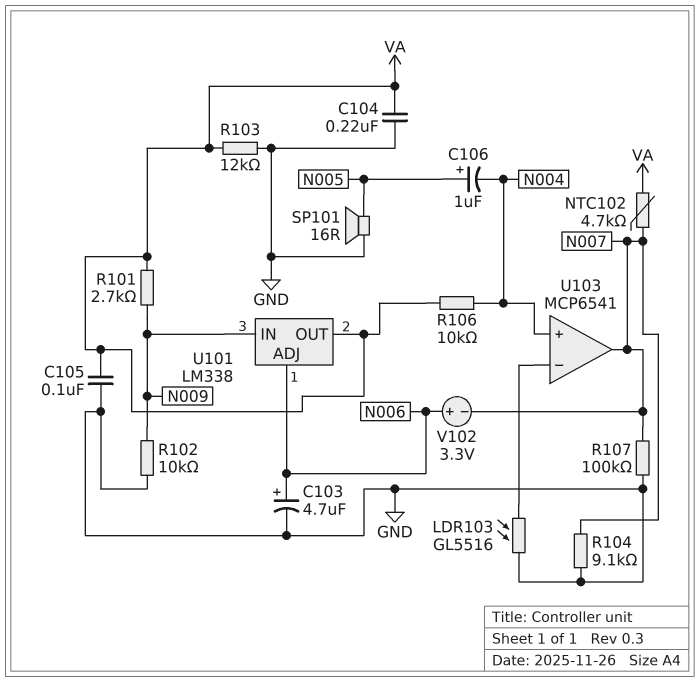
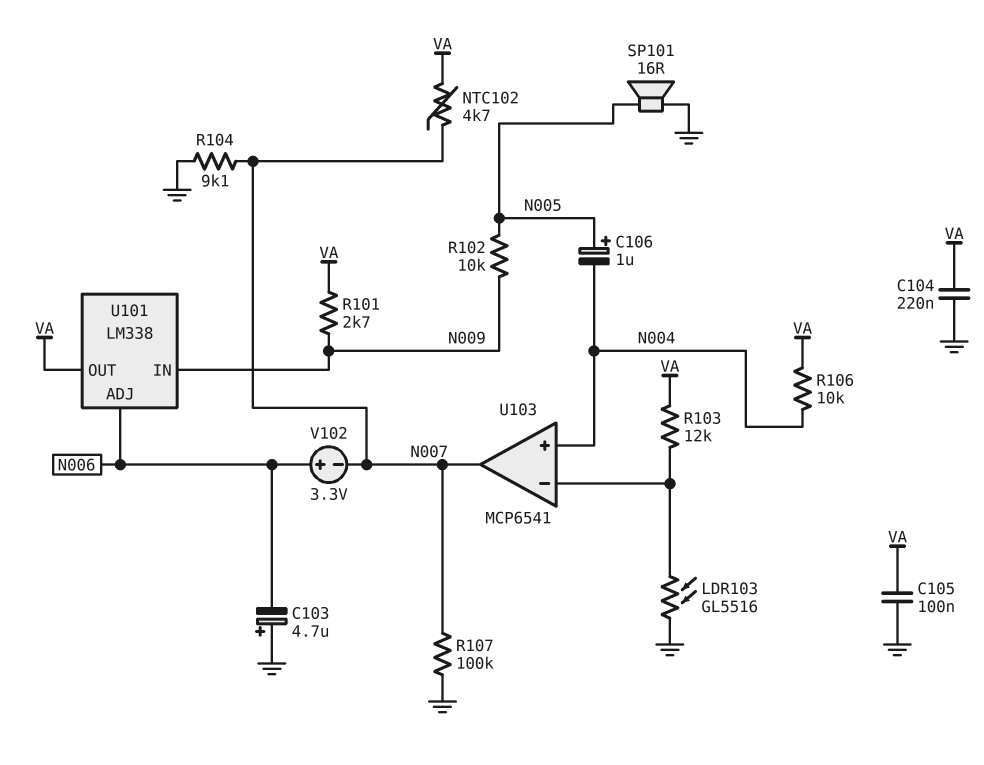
C103: 4.7uF (plus N006, minus GND) -> 4.7uF (plus GND, minus N006)
R102: 10k (GND, N009) -> 10k (N005, N009)
R103: 12k (GND, VA) -> 12k (U103/in-, VA)

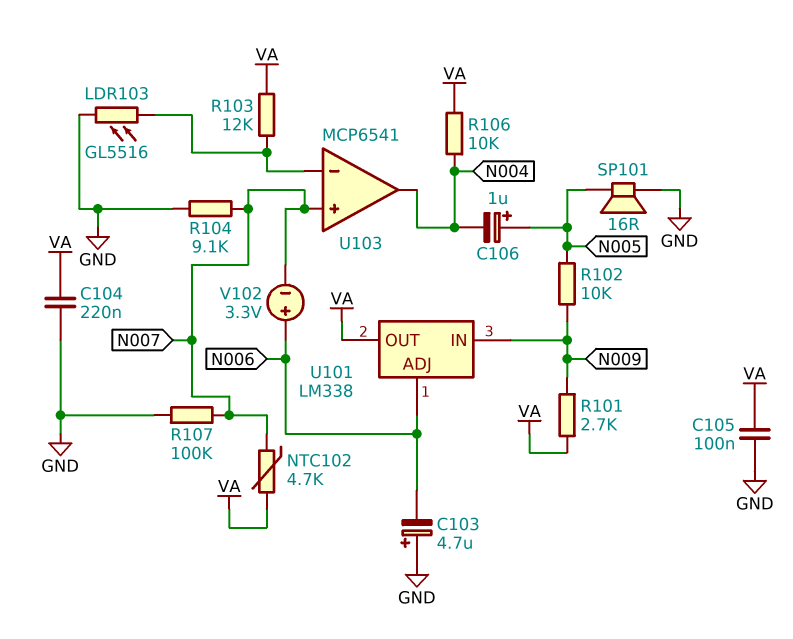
U103 pin in+: N004 -> N007
U103 pin out: N007 -> N004

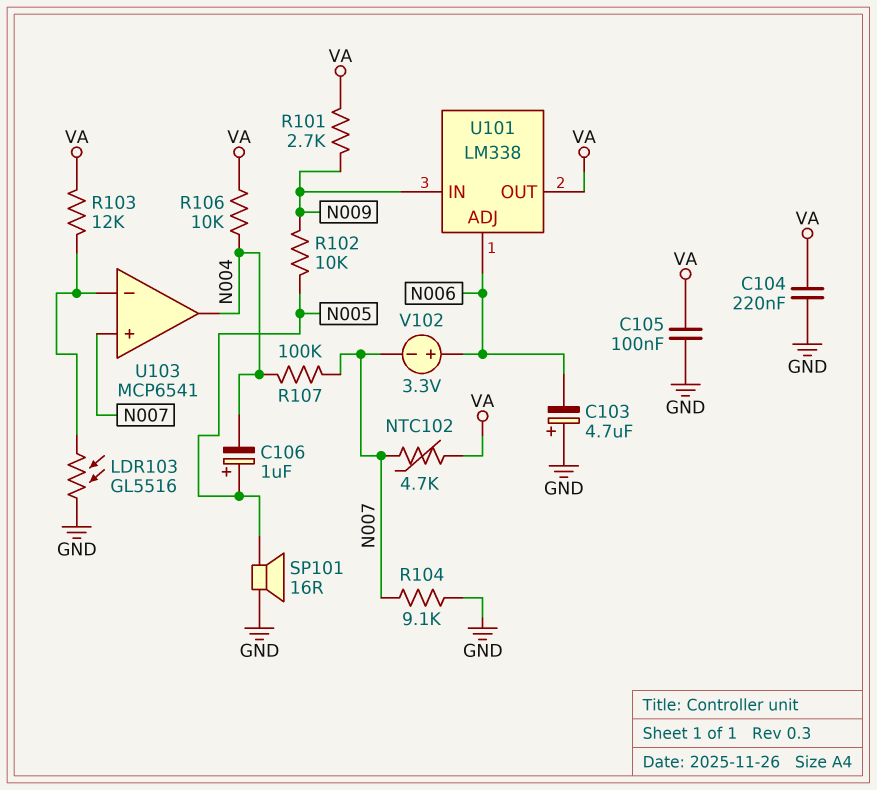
R107: 100k (GND, N007) -> 100k (N004, N007)

